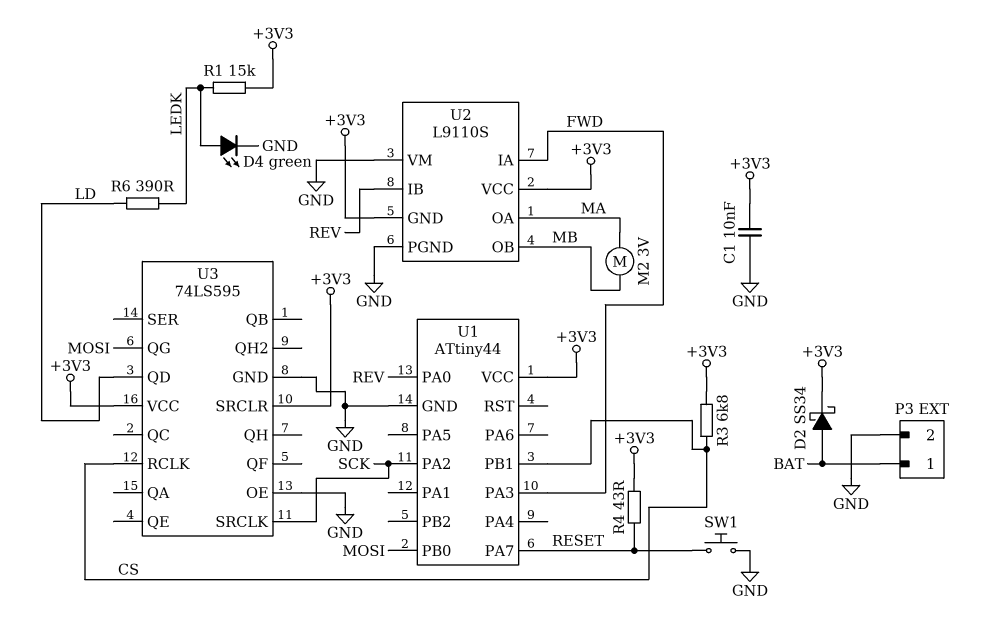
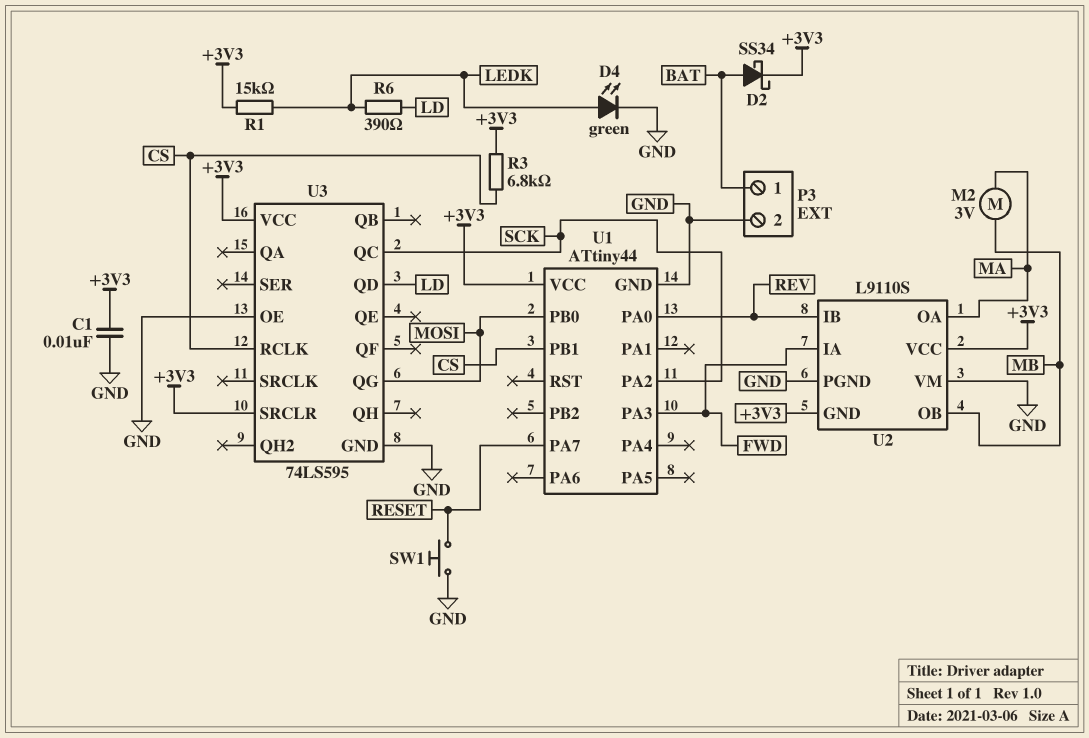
R4: 43 (+3V3, RESET) -> none
U3 pin QC: none -> SCK
U3 pin SRCLK: SCK -> none

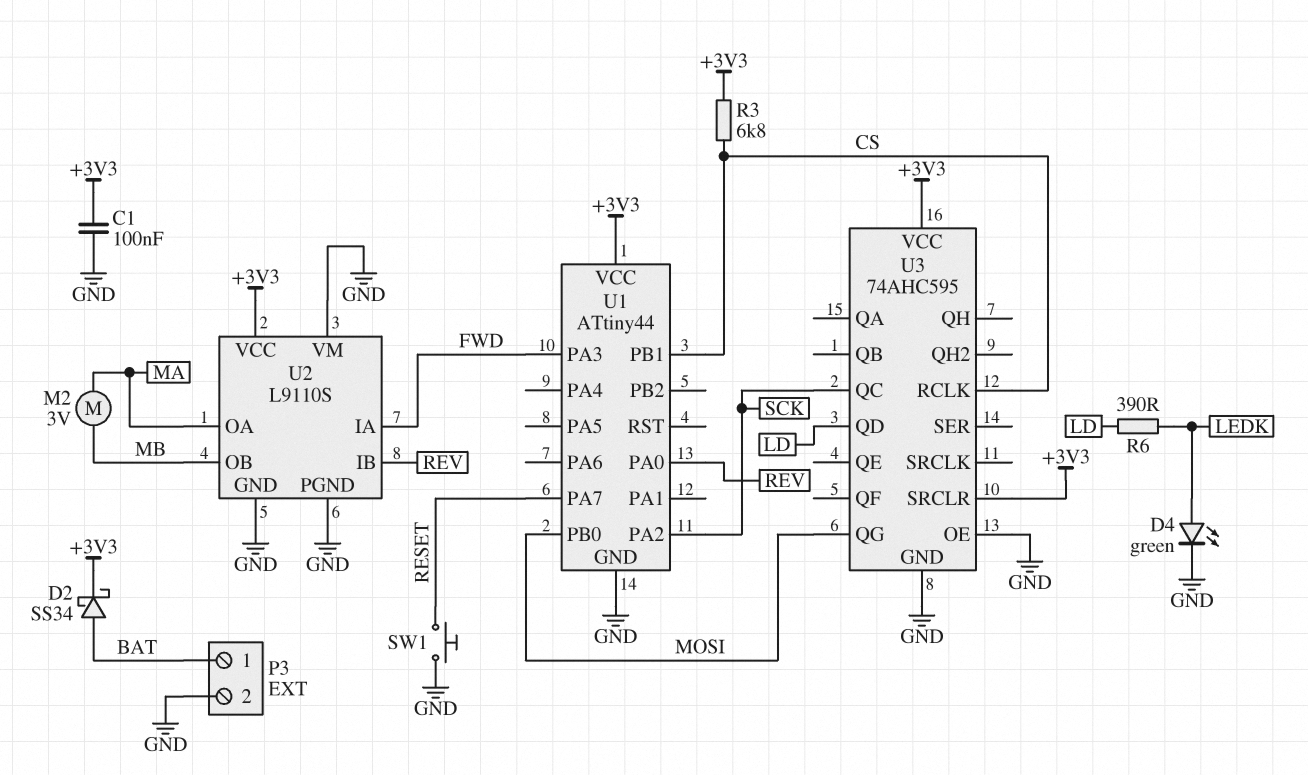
C1: 10nF (+3V3, GND) -> 100nF (+3V3, GND)
R1: 15k (+3V3, LEDK) -> none
U2 pin GND: +3V3 -> GND
U3: 74LS595 -> 74AHC595

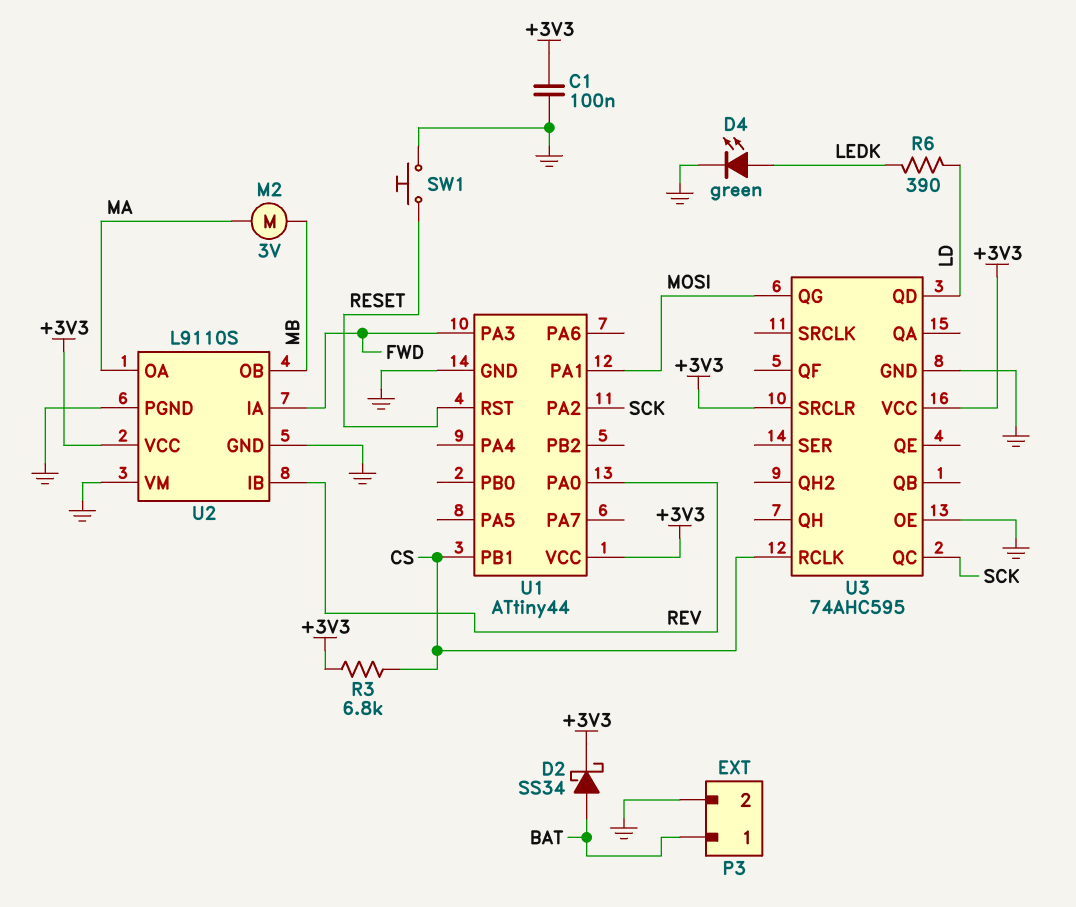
U1 pin PA1: none -> MOSI
U1 pin PA7: RESET -> none
U1 pin PB0: MOSI -> none
U1 pin RST: none -> RESET

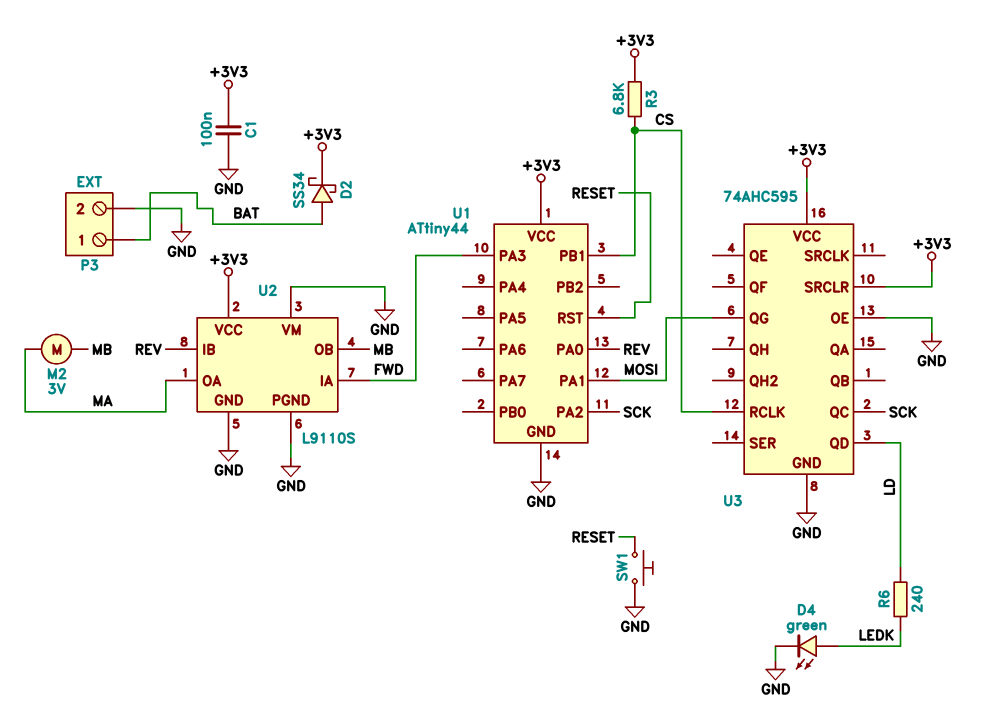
R6: 390 (LD, LEDK) -> 240 (LD, LEDK)

